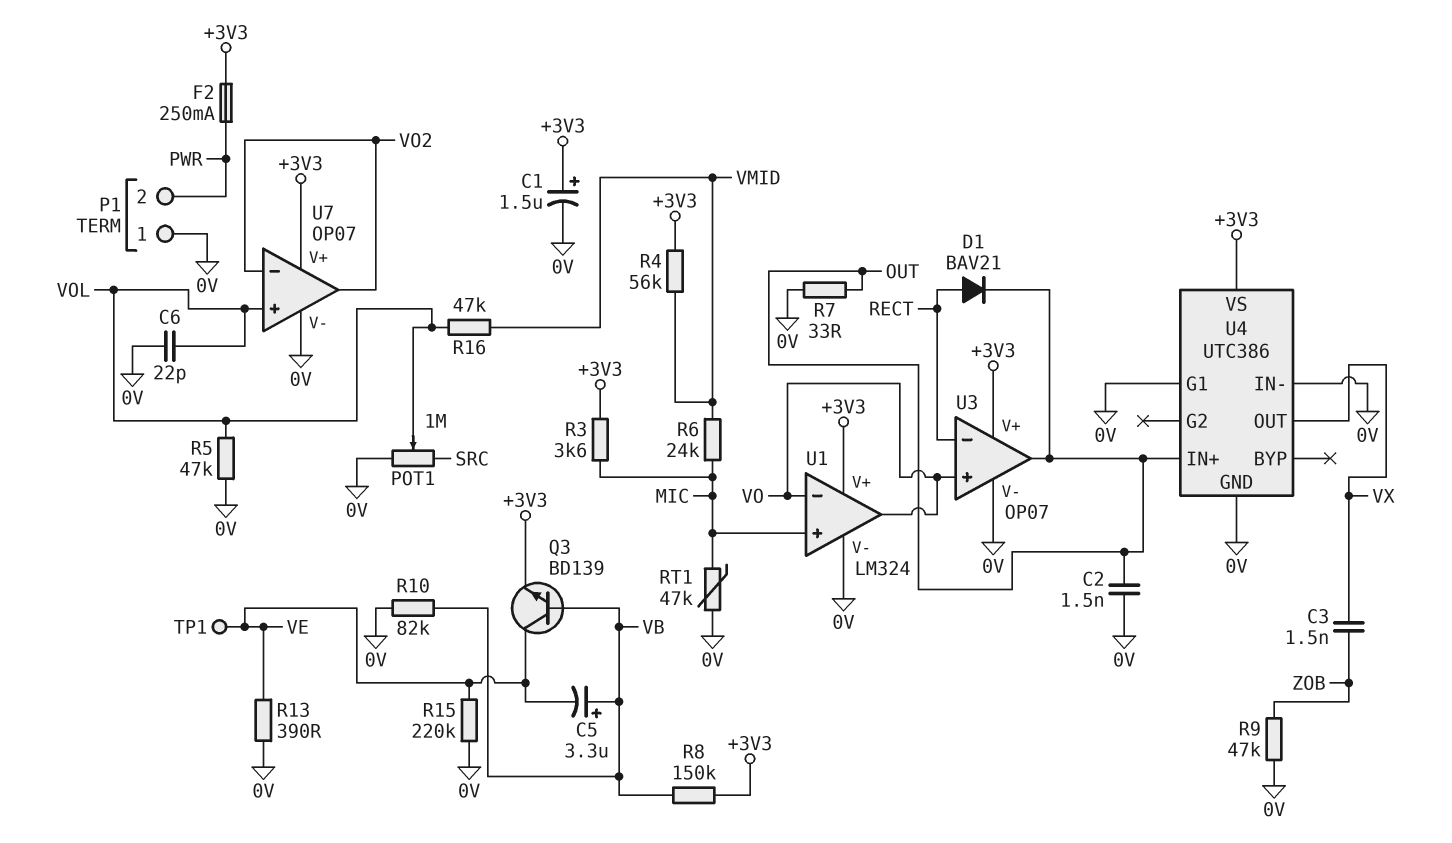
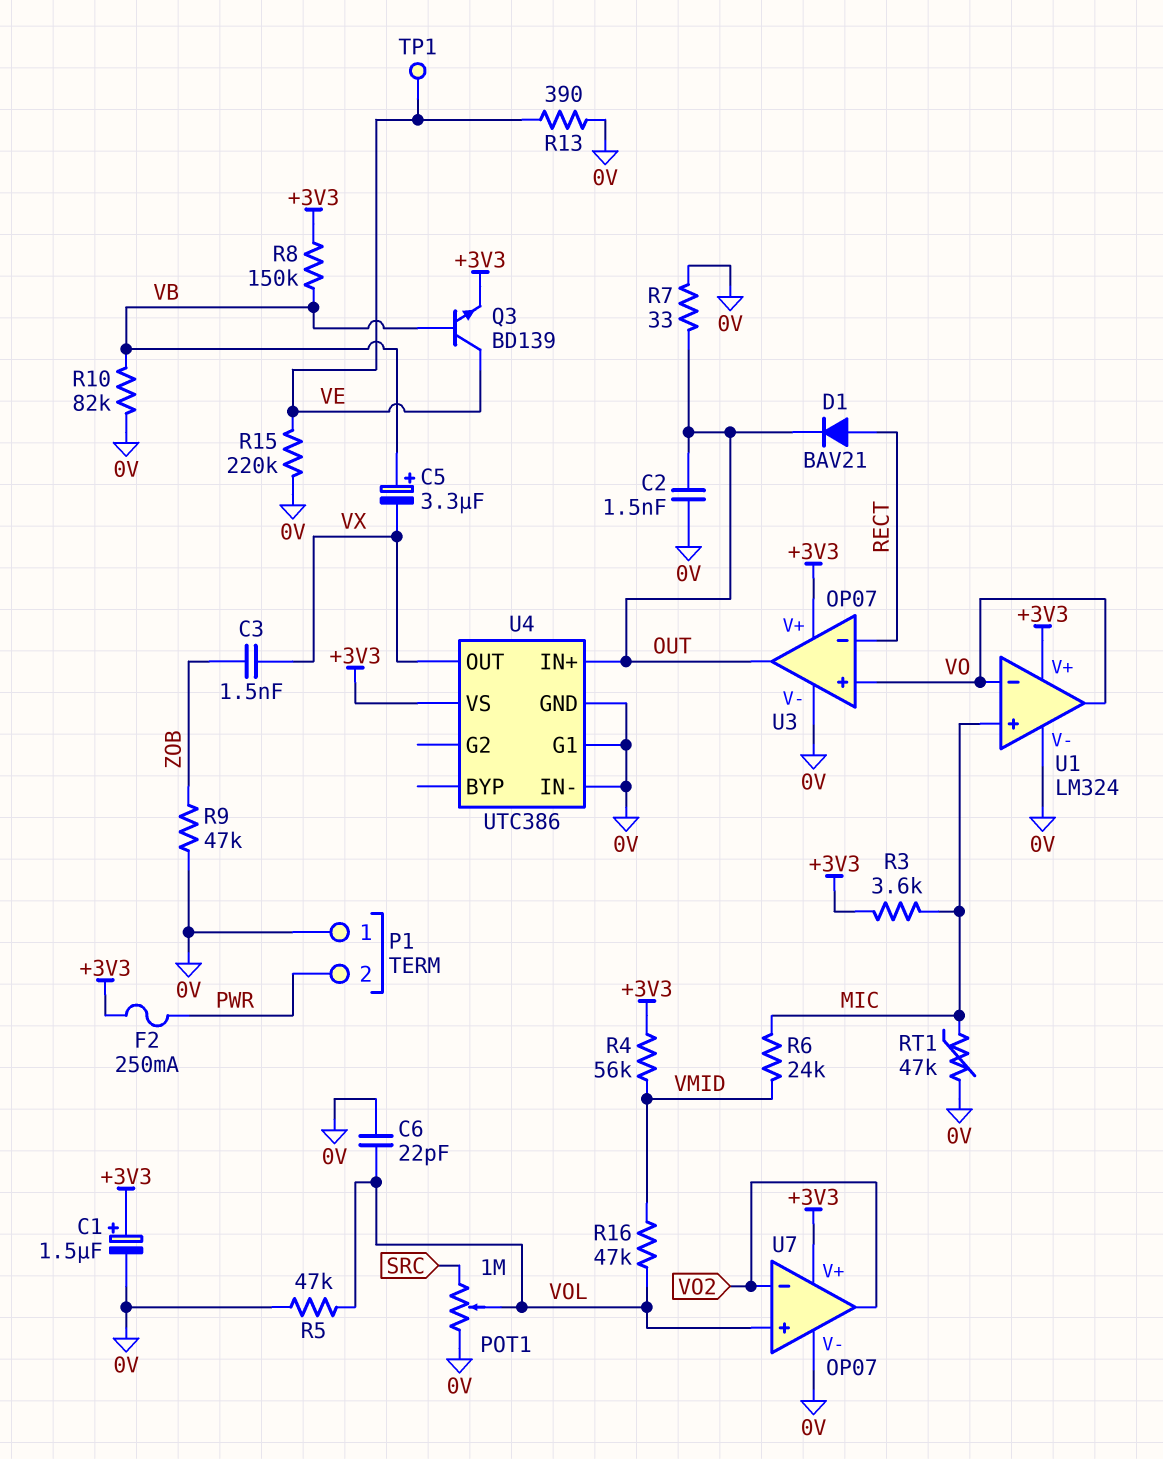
C5: 3.3uF (plus VB, minus VE) -> 3.3uF (plus VB, minus VX)

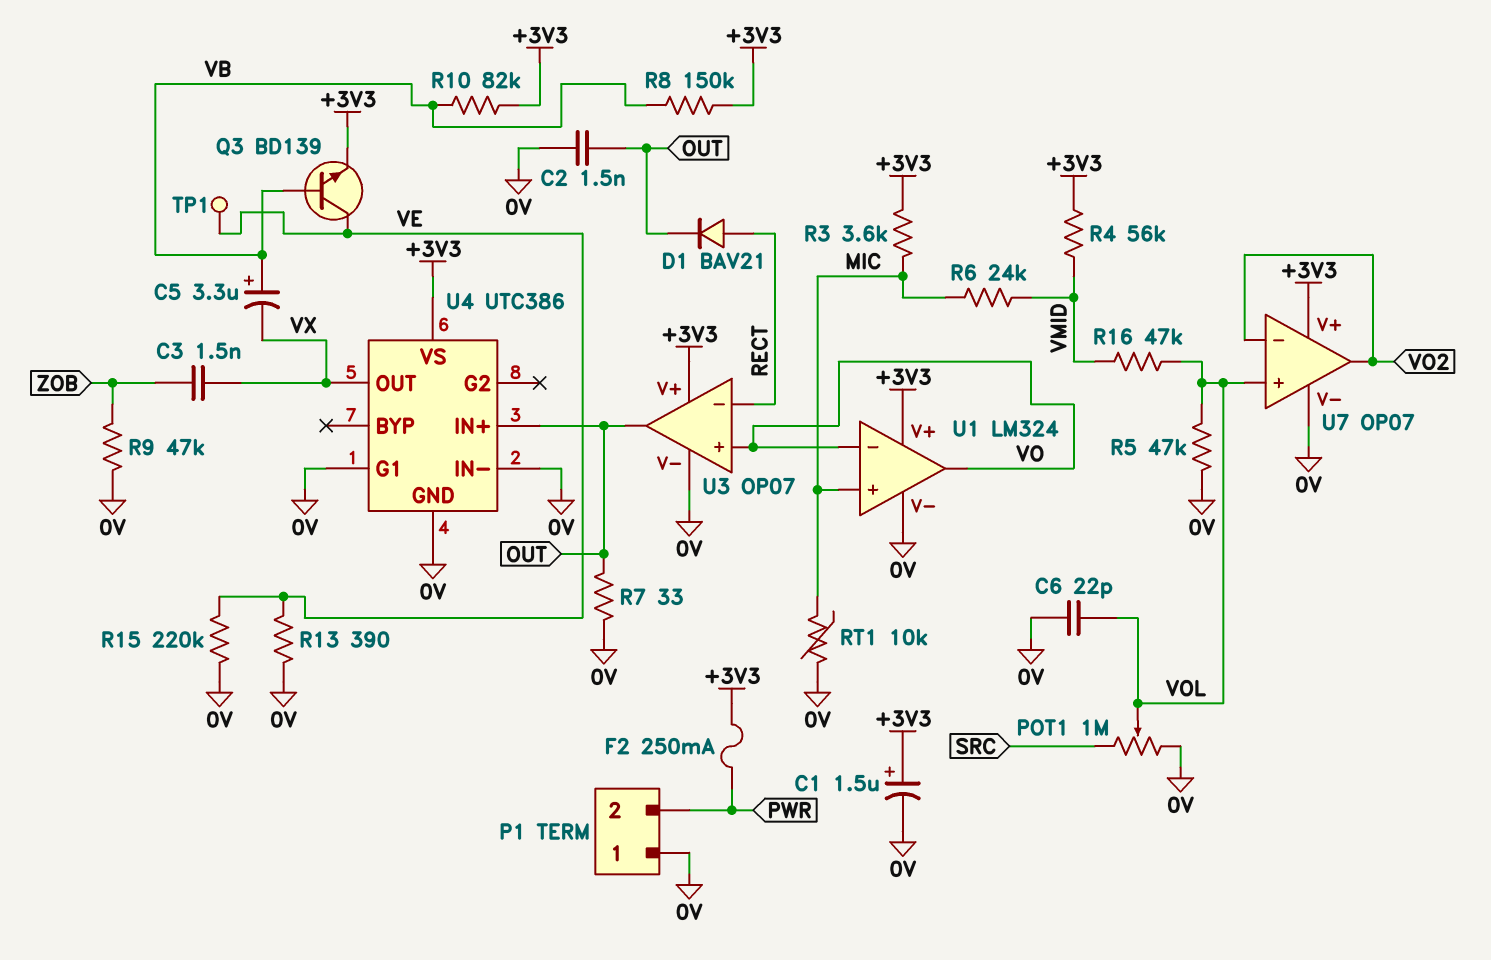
R10: 82k (0V, VB) -> 82k (+3V3, VB)
RT1: 47k (0V, MIC) -> 10k (0V, MIC)

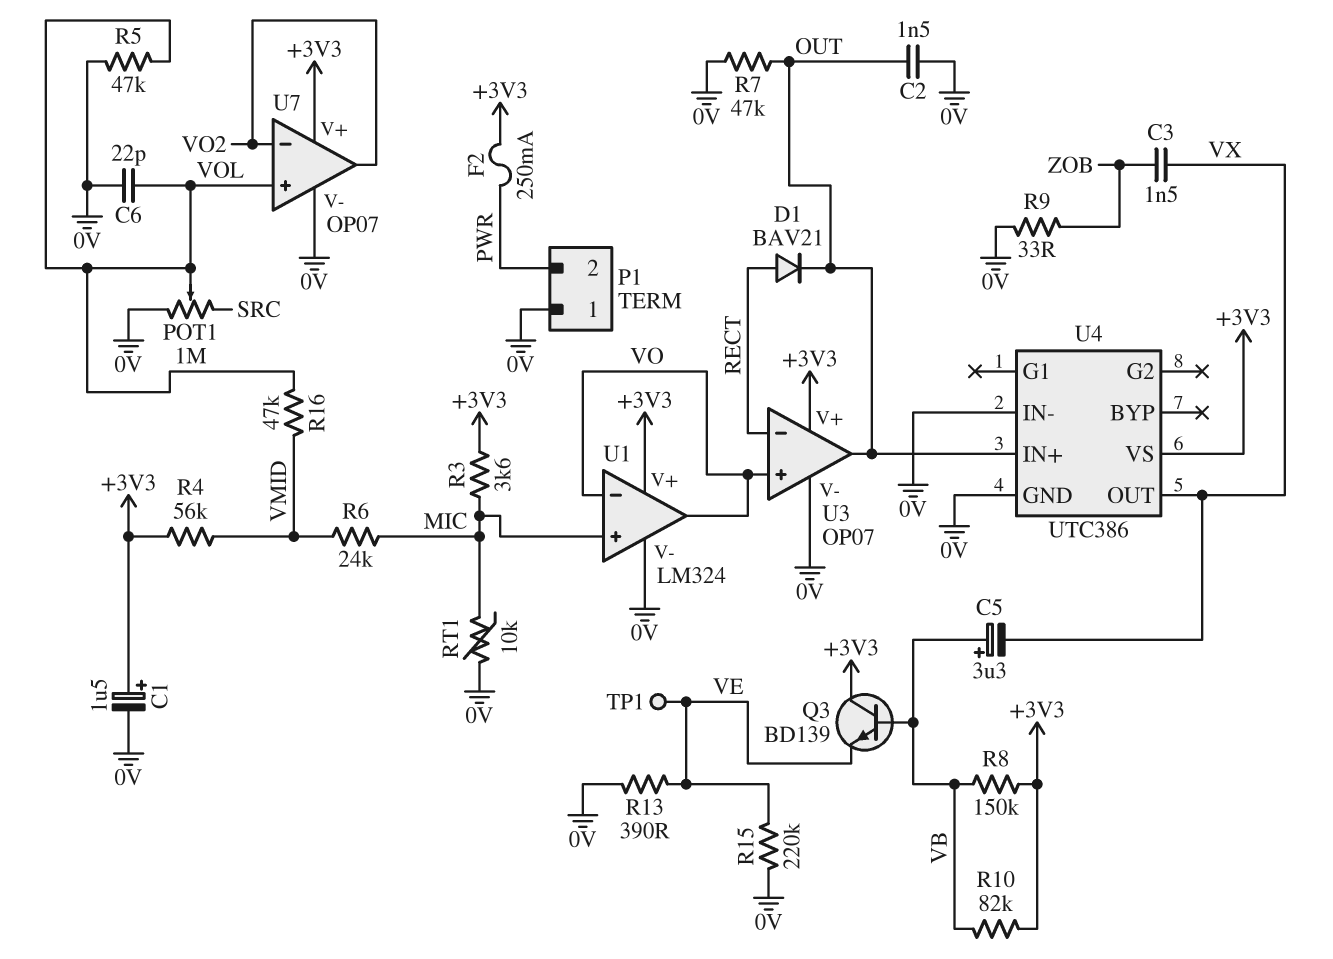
Q3: NPN BD139 (B VB, C VE, E +3V3) -> NPN BD139 (B VB, C +3V3, E VE)
R7: 33 (0V, OUT) -> 47k (0V, OUT)
R9: 47k (0V, ZOB) -> 33 (0V, ZOB)
U4 pin G1: 0V -> none

